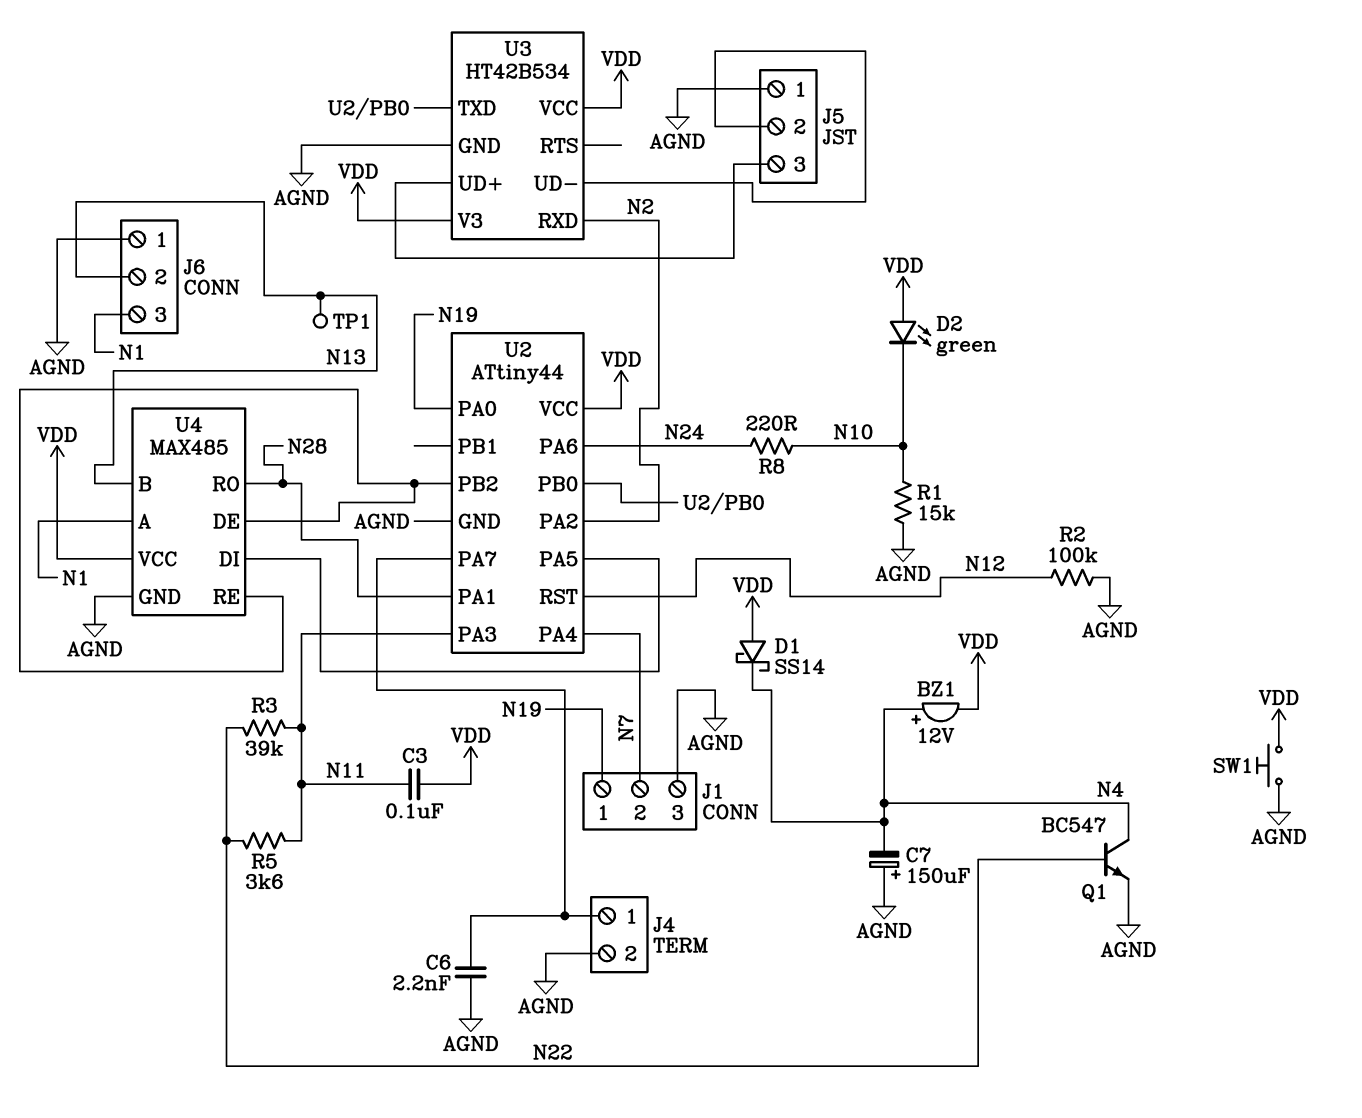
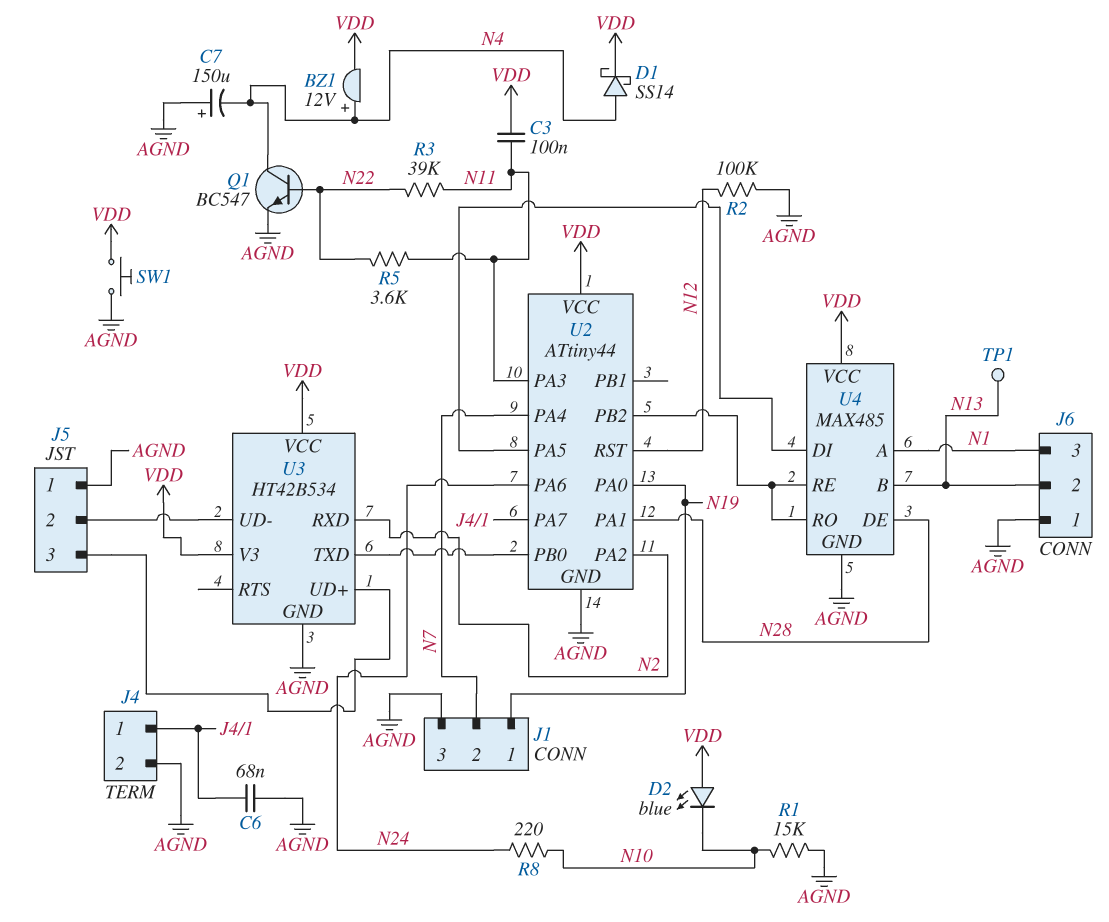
C6: 2.2nF (AGND, J4/1) -> 68nF (AGND, J4/1)
D1: schottky SS14 (A VDD, K N4) -> schottky SS14 (A N4, K VDD)
D2: LED green (A VDD, K N10) -> LED blue (A VDD, K N10)
U4 pin DE: U2/PB2 -> N28
U4 pin RO: N28 -> U2/PB2

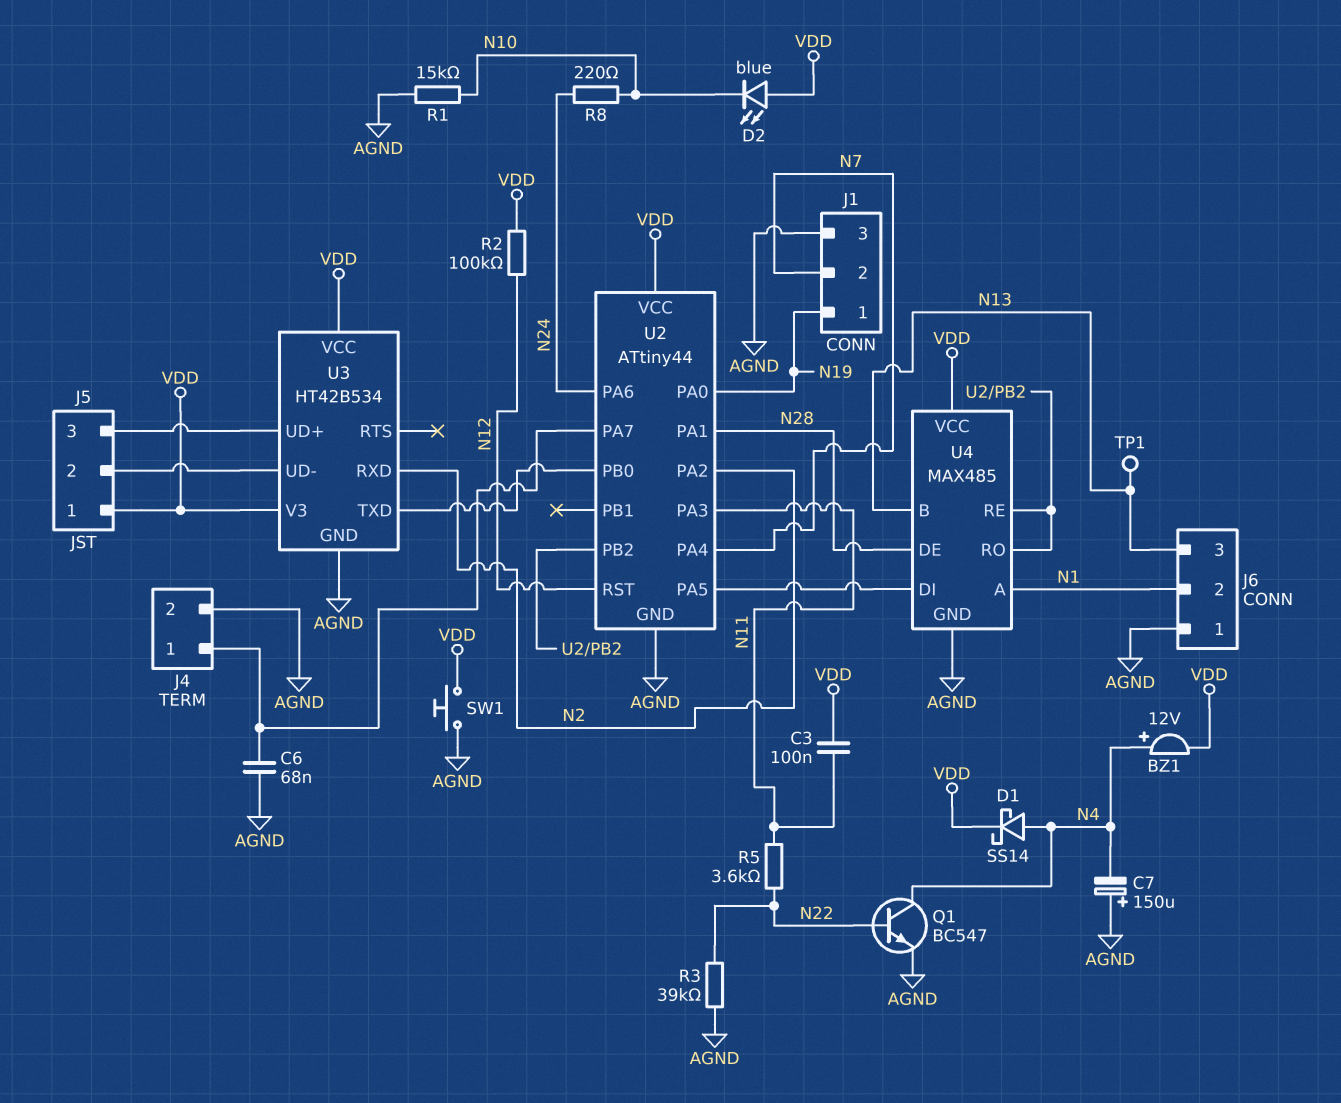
J5 pin 1: AGND -> VDD
J6 pin 2: N13 -> N1
J6 pin 3: N1 -> N13
R2: 100k (AGND, N12) -> 100k (N12, VDD)
R3: 39k (N11, N22) -> 39k (AGND, N22)

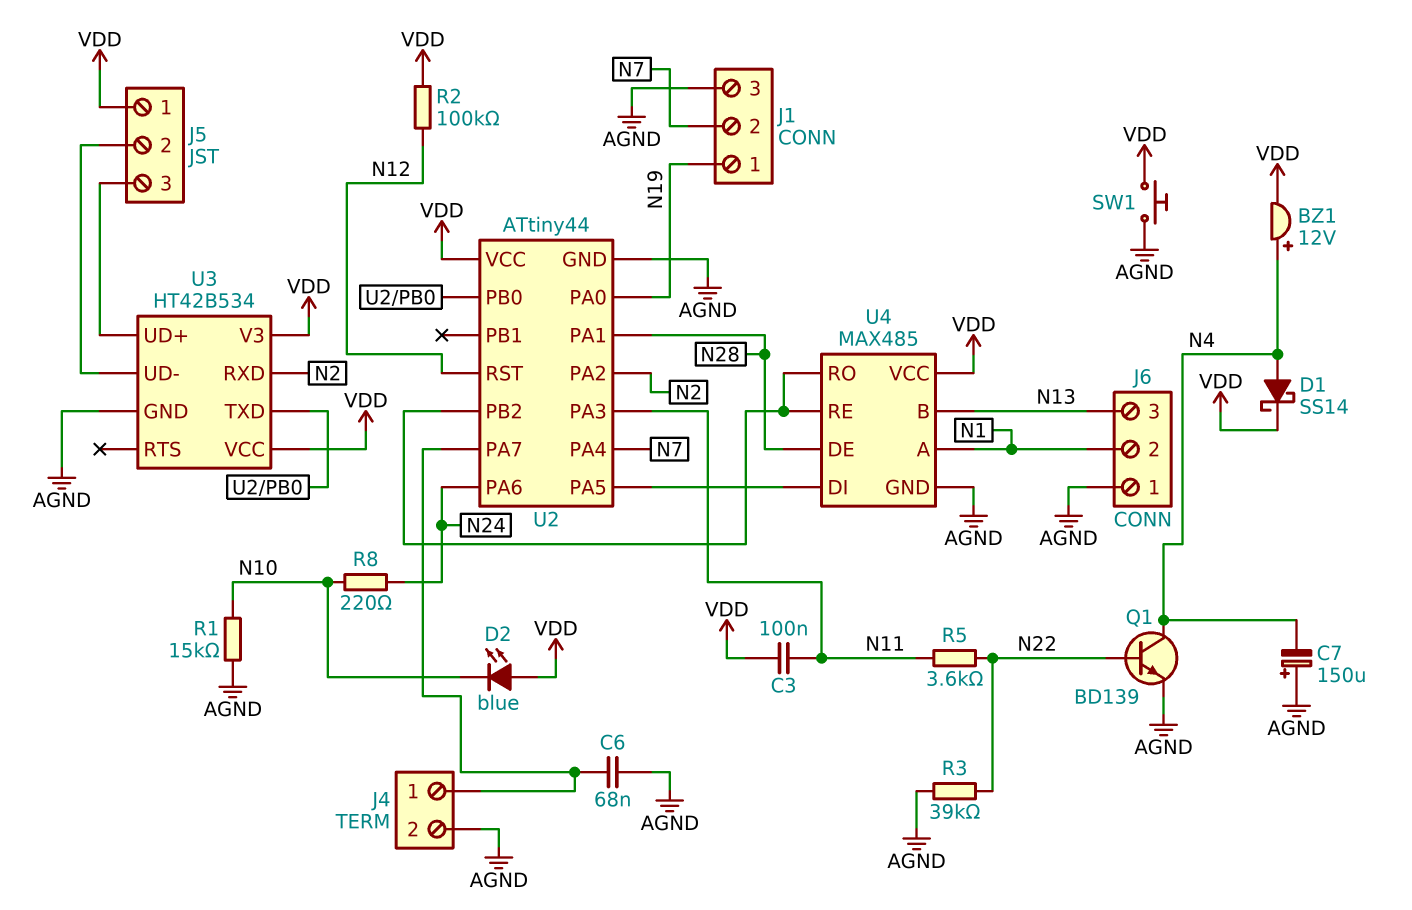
Q1: NPN BC547 (B N22, C N4, E AGND) -> NPN BD139 (B N22, C N4, E AGND)
TP1: test point (N13) -> none

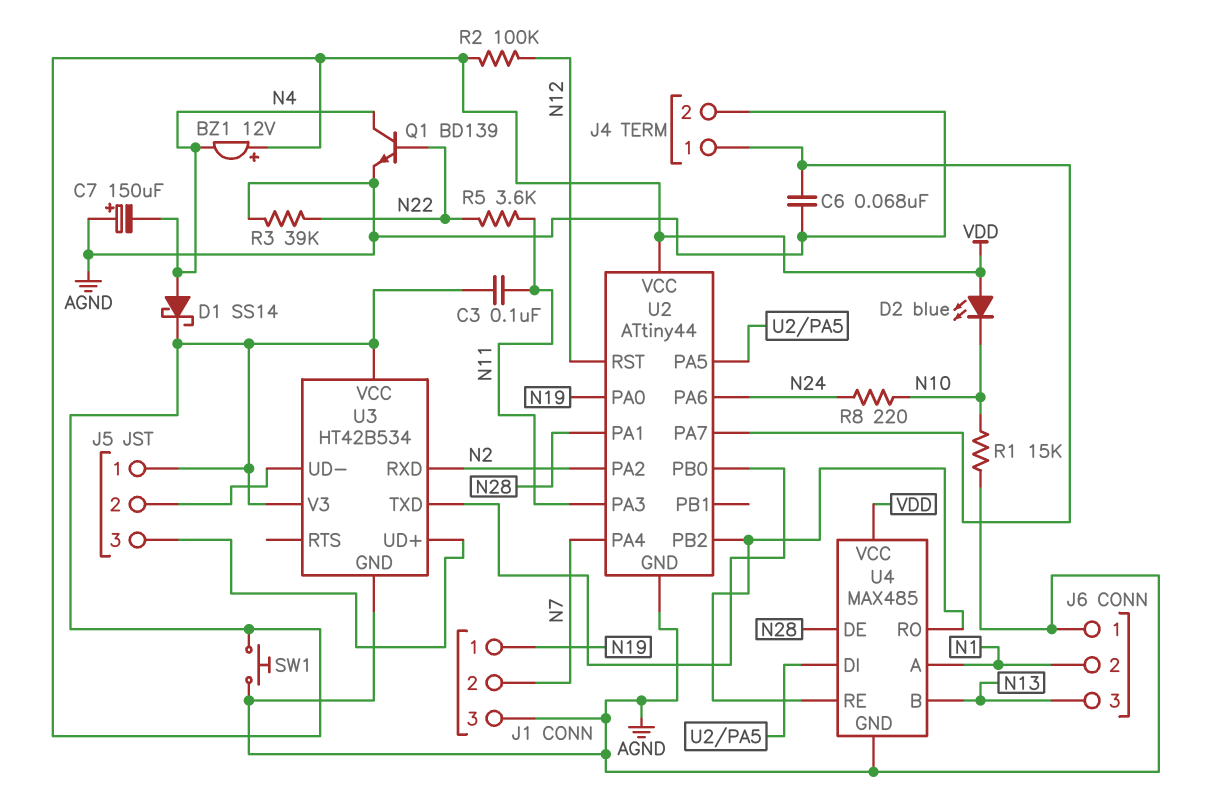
BZ1: buzzer 12V (plus N4, minus VDD) -> buzzer 12V (plus VDD, minus N4)

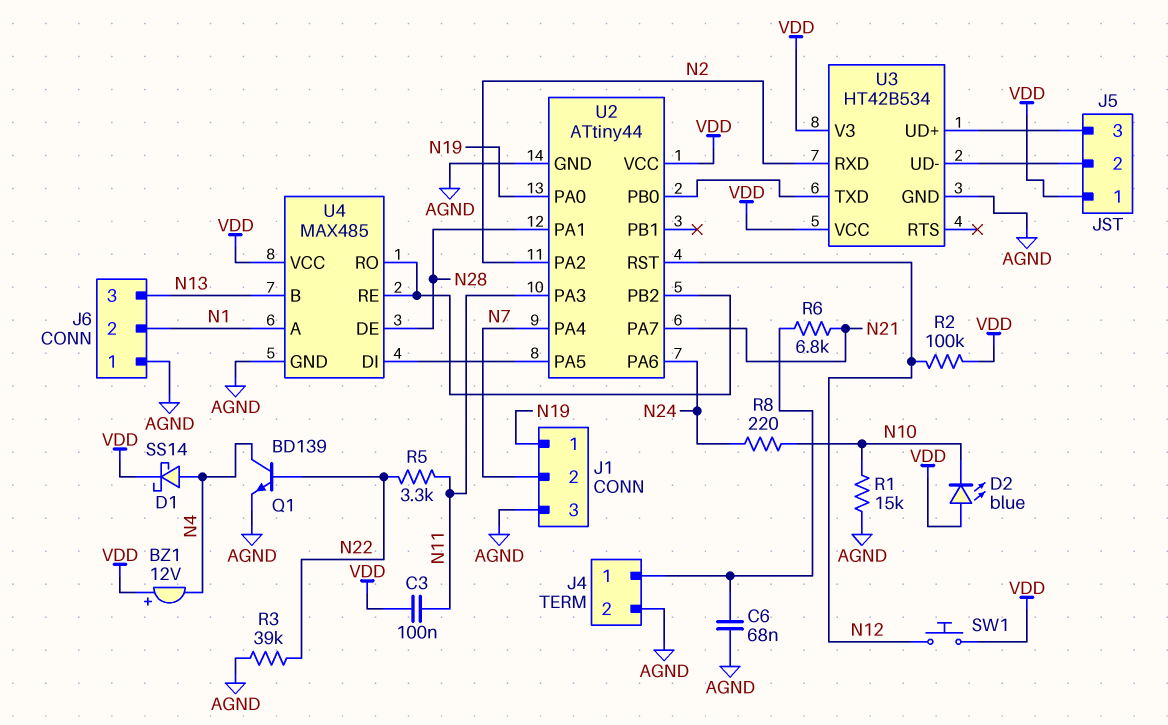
C7: 150uF (plus AGND, minus N4) -> none
R5: 3.6k (N11, N22) -> 3.3k (N11, N22)
R6: none -> 6.8k (J4/1, N21)
SW1: button (AGND, VDD) -> button (N12, VDD)
U2 pin PA7: J4/1 -> N21

